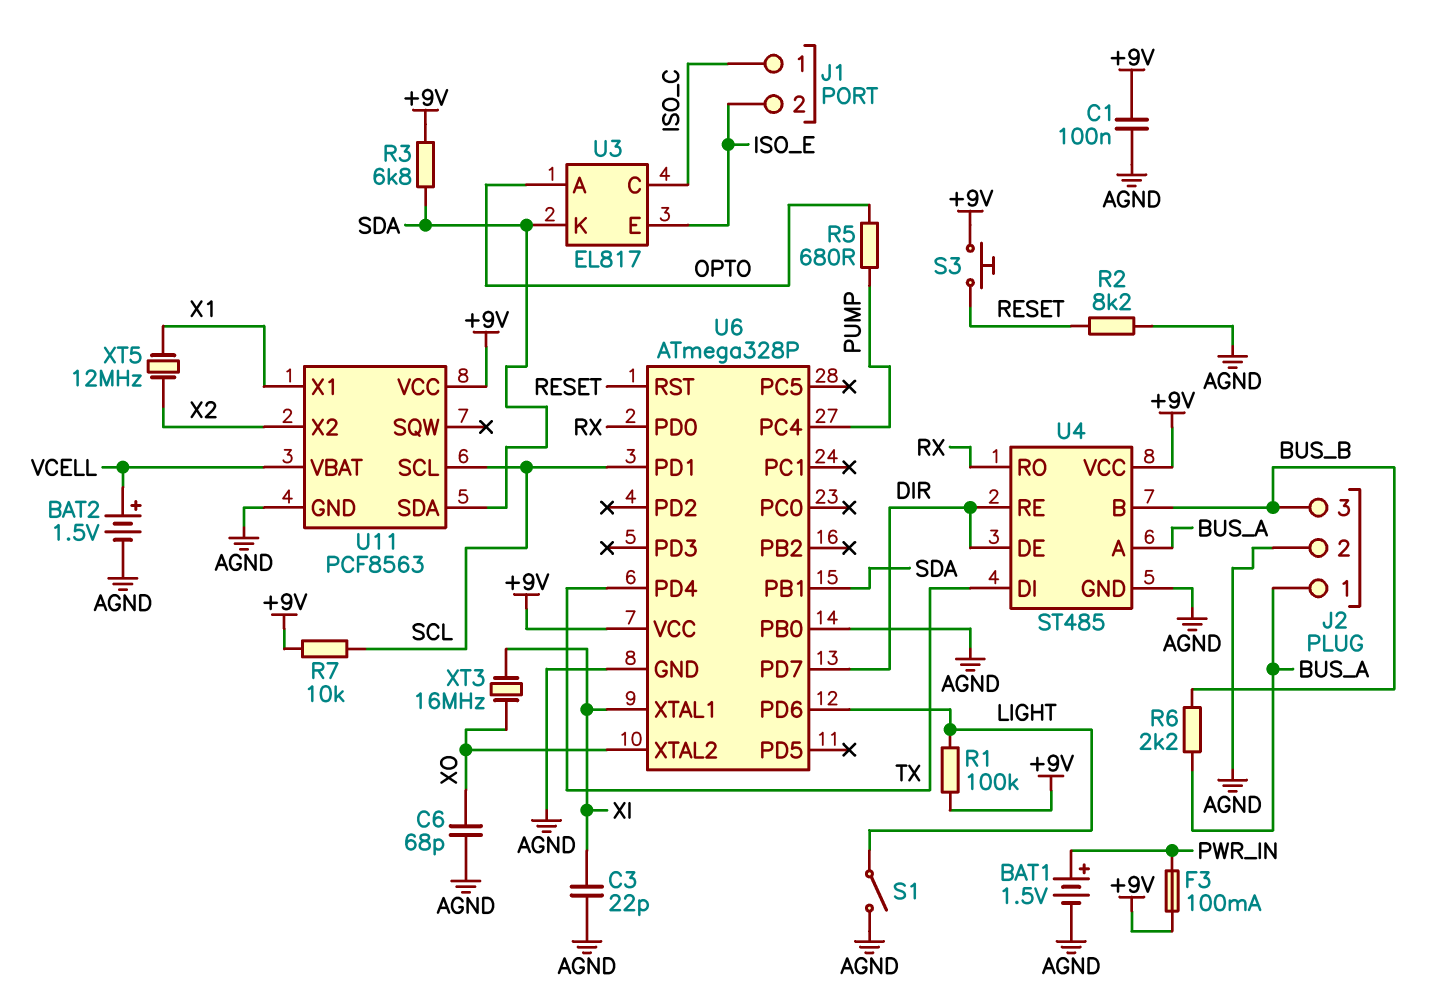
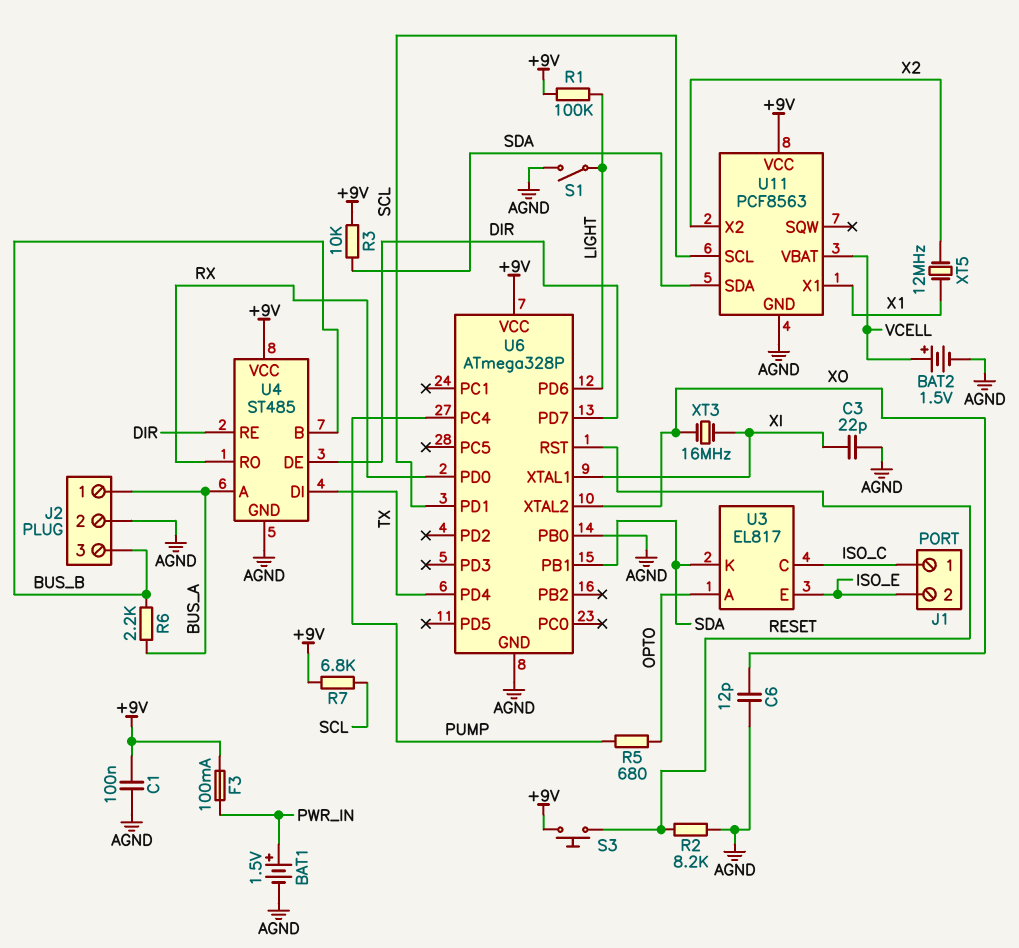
C6: 68pF (AGND, XO) -> 12pF (AGND, XO)
R3: 6.8k (+9V, SDA) -> 10k (+9V, SDA)
R7: 10k (+9V, SCL) -> 6.8k (+9V, SCL)

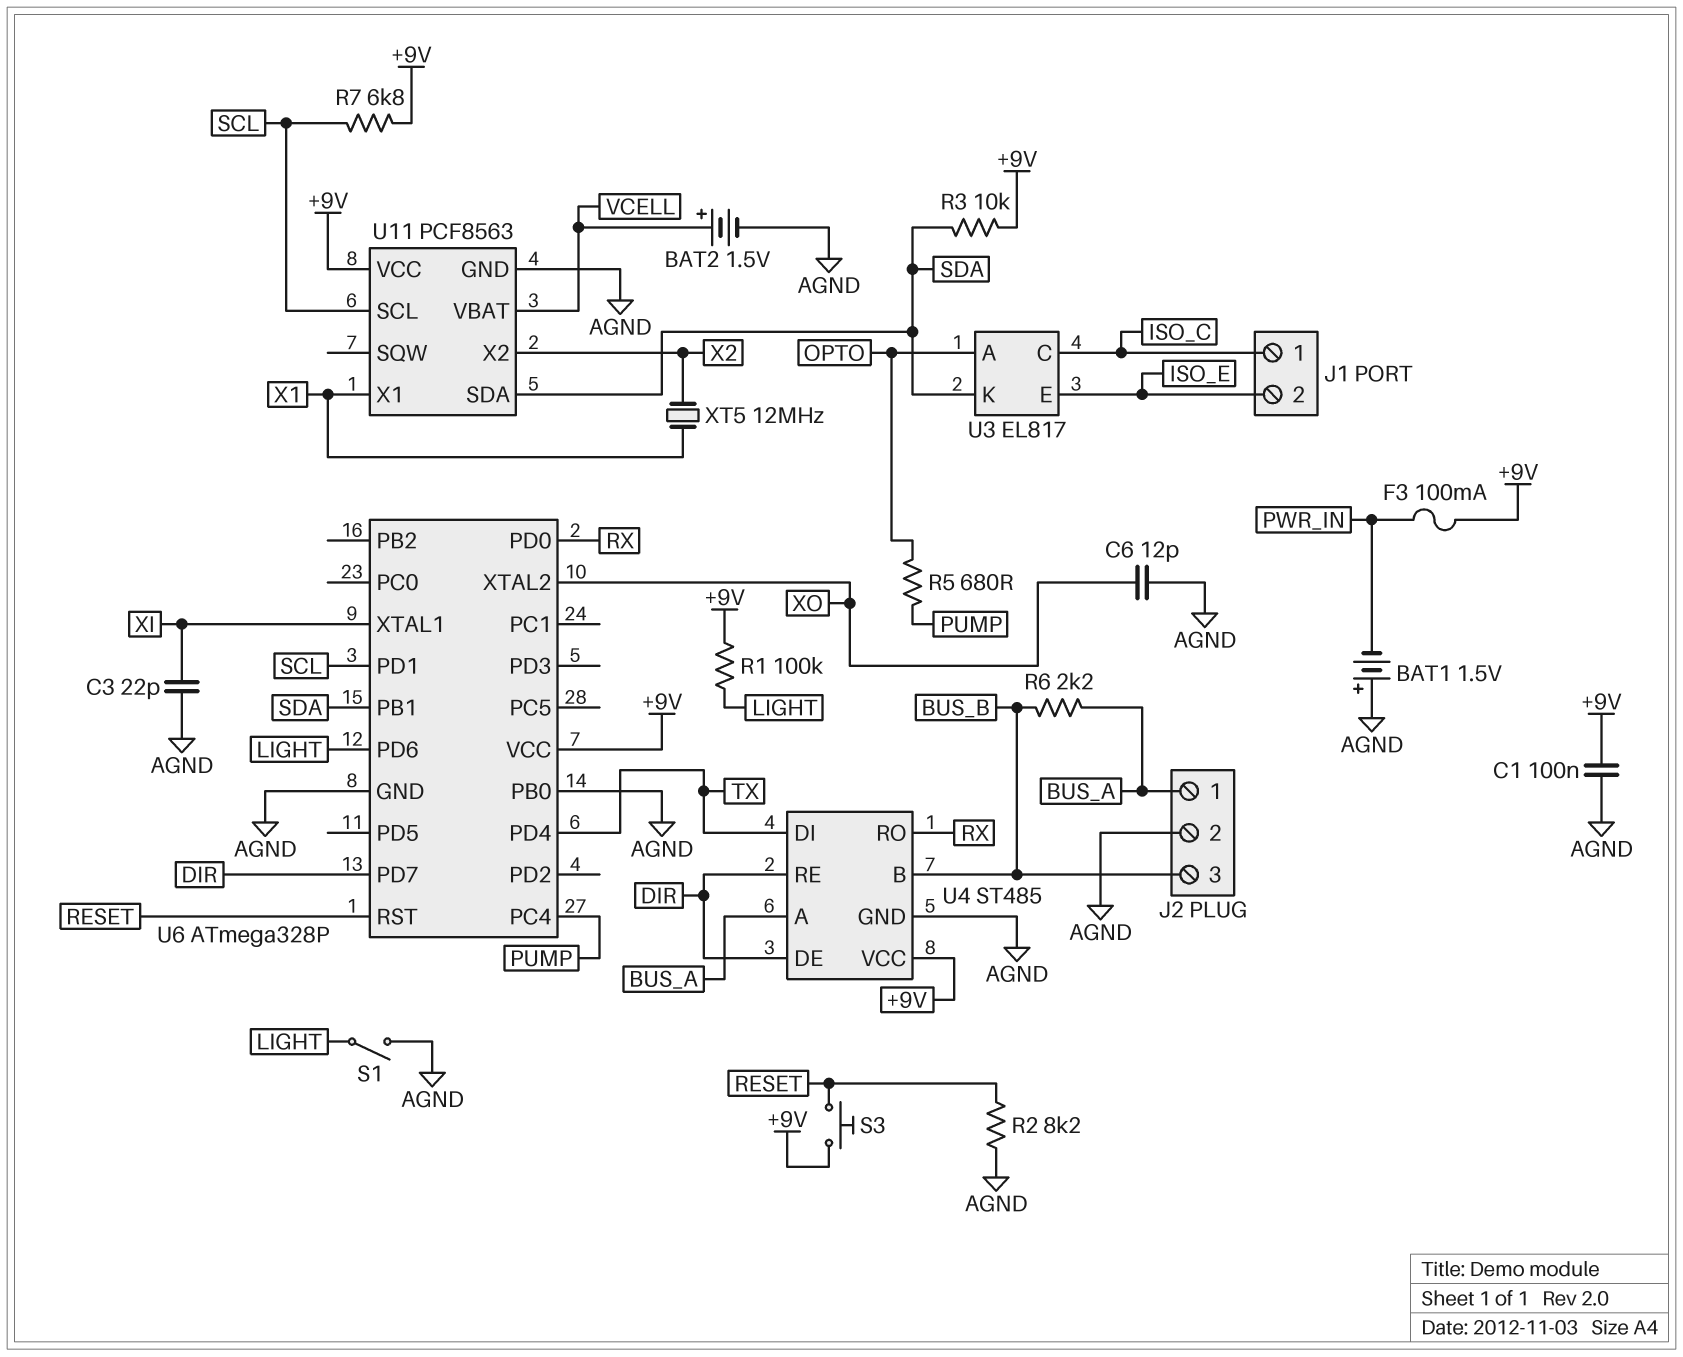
BAT1: 1.5V (plus PWR_IN, minus AGND) -> 1.5V (plus AGND, minus PWR_IN)
XT3: 16MHz (XI, XO) -> none

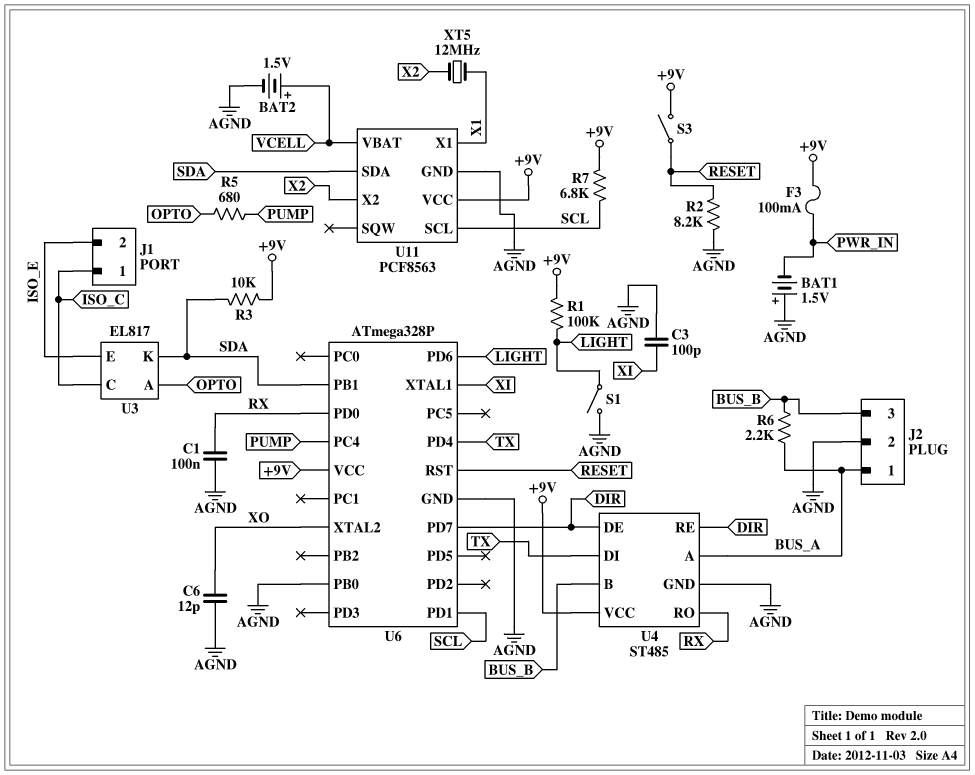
C1: 100nF (+9V, AGND) -> 100nF (AGND, RX)
C3: 22pF (AGND, XI) -> 100pF (AGND, XI)
S3: button (+9V, RESET) -> switch (+9V, RESET)

